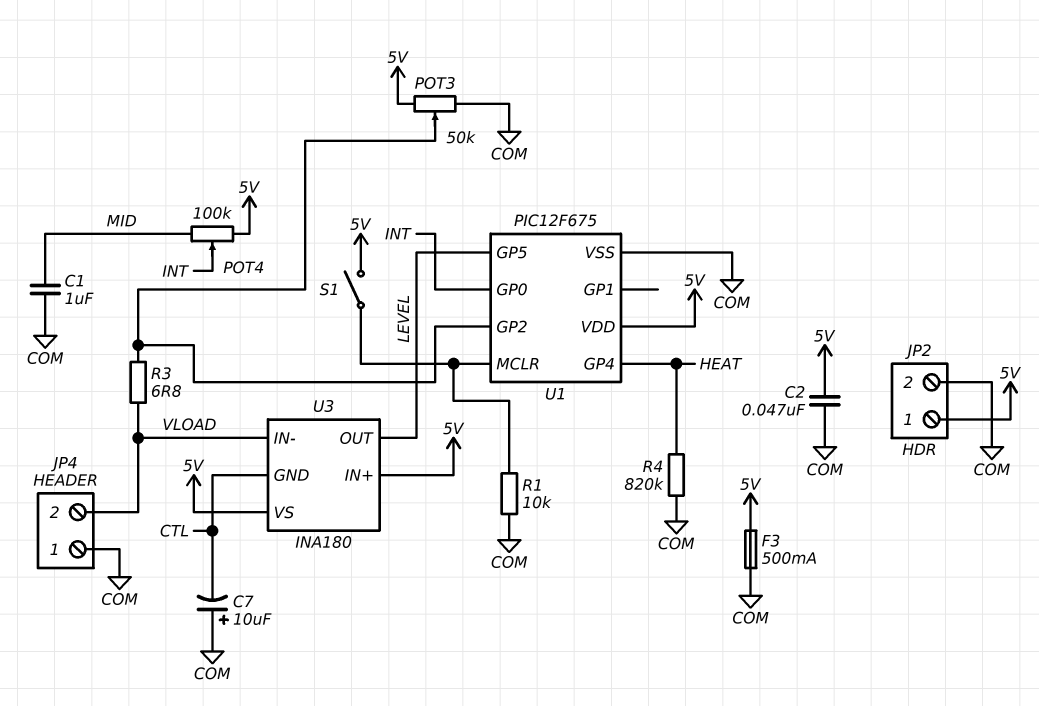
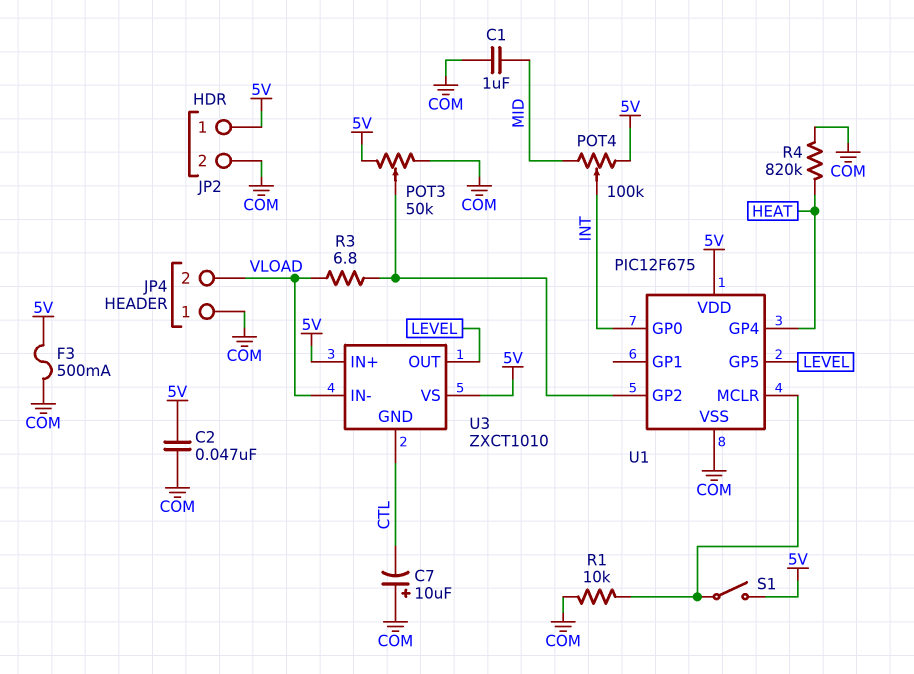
U3: INA180 -> ZXCT1010

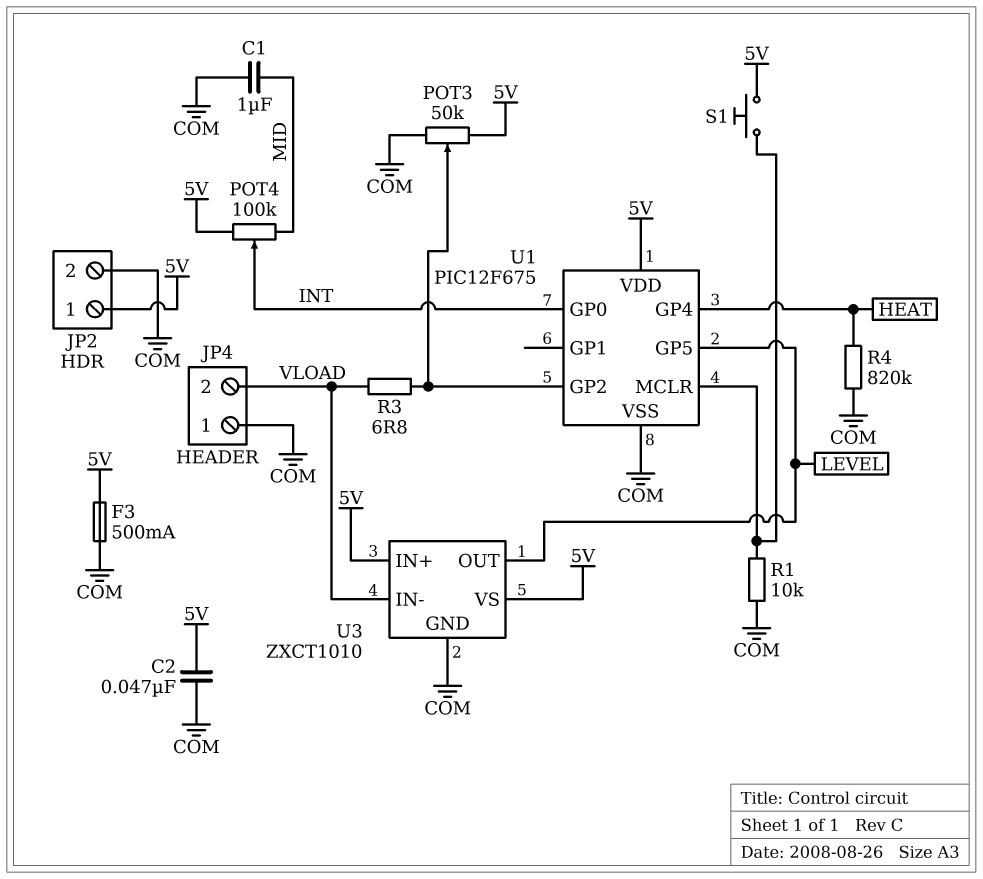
C7: 10uF (plus COM, minus CTL) -> none
S1: switch (5V, U1/MCLR) -> button (5V, U1/MCLR)
U3 pin GND: CTL -> COM

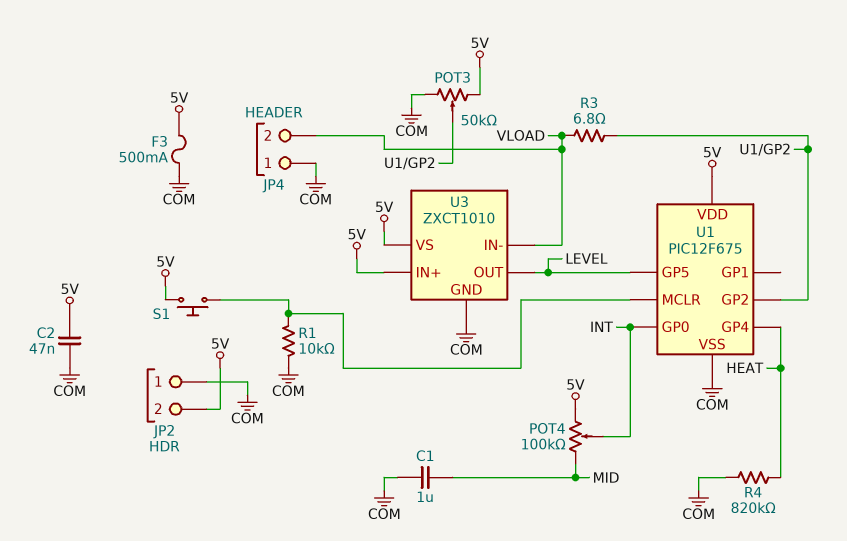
JP2 pin 1: 5V -> COM
JP2 pin 2: COM -> 5V

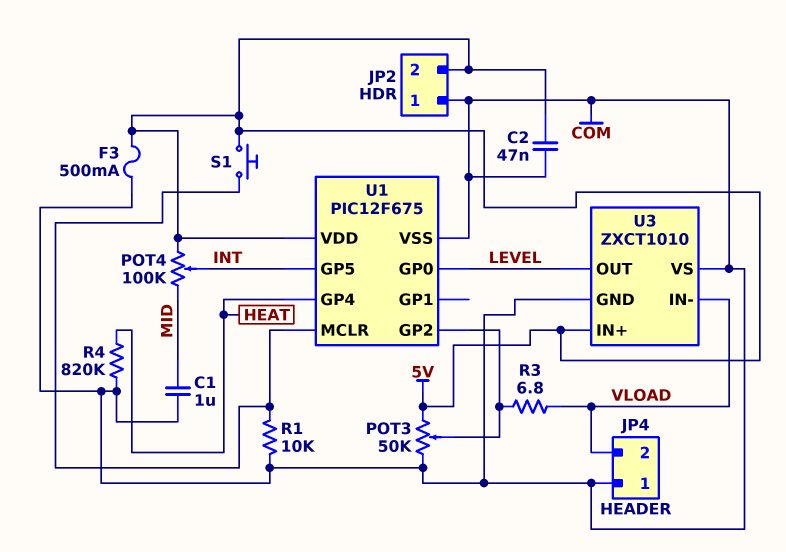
U1 pin GP0: INT -> LEVEL
U1 pin GP5: LEVEL -> INT
U3 pin VS: 5V -> COM

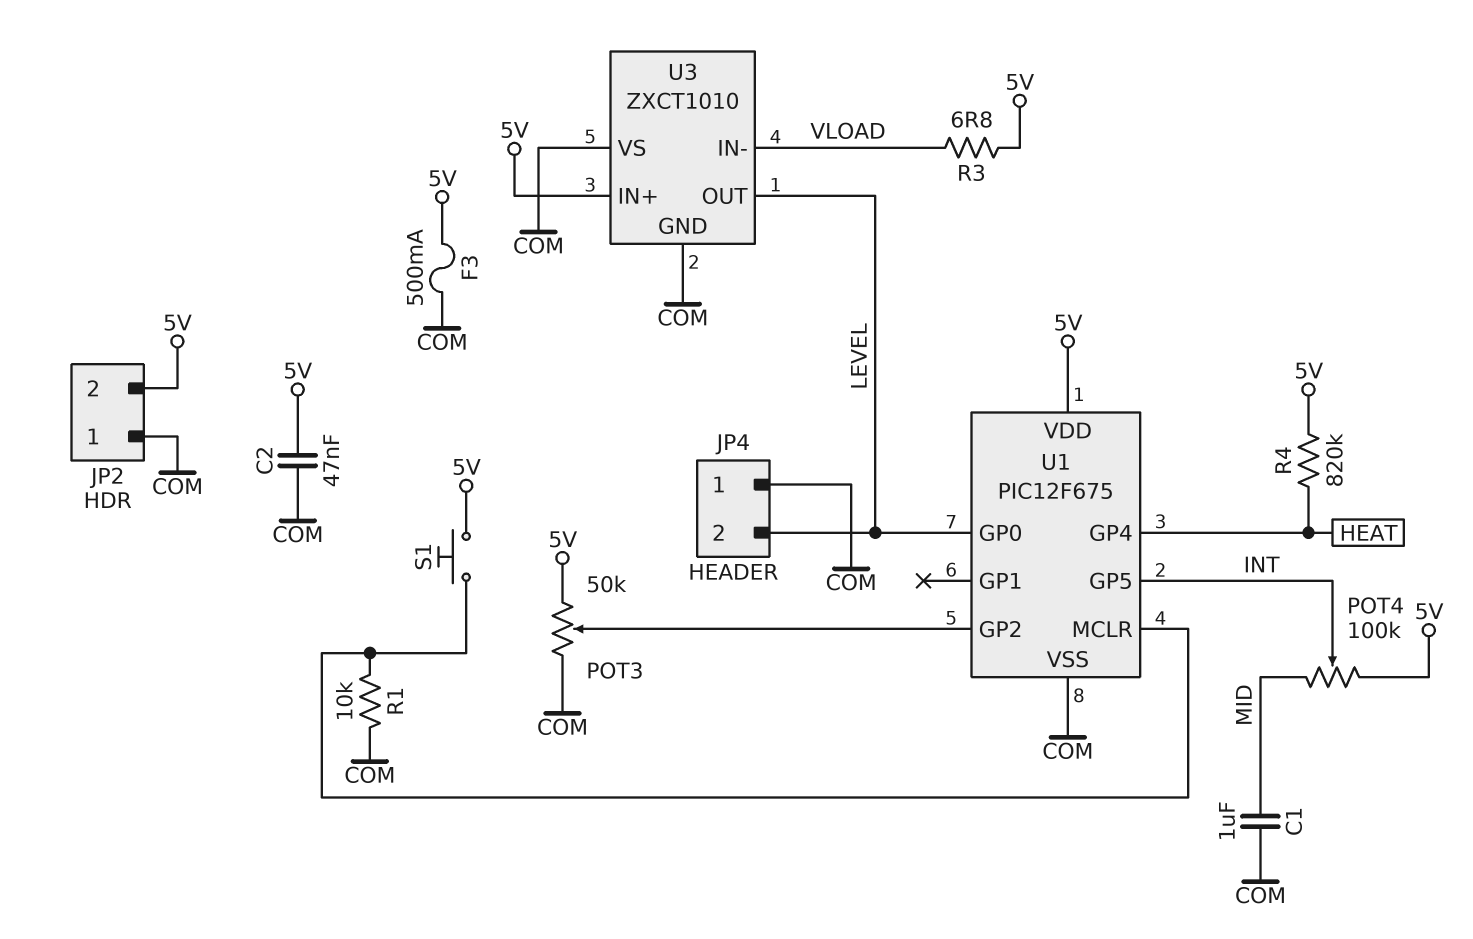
JP4 pin 2: VLOAD -> LEVEL
R3: 6.8 (U1/GP2, VLOAD) -> 6.8 (5V, VLOAD)
R4: 820k (COM, HEAT) -> 820k (5V, HEAT)

